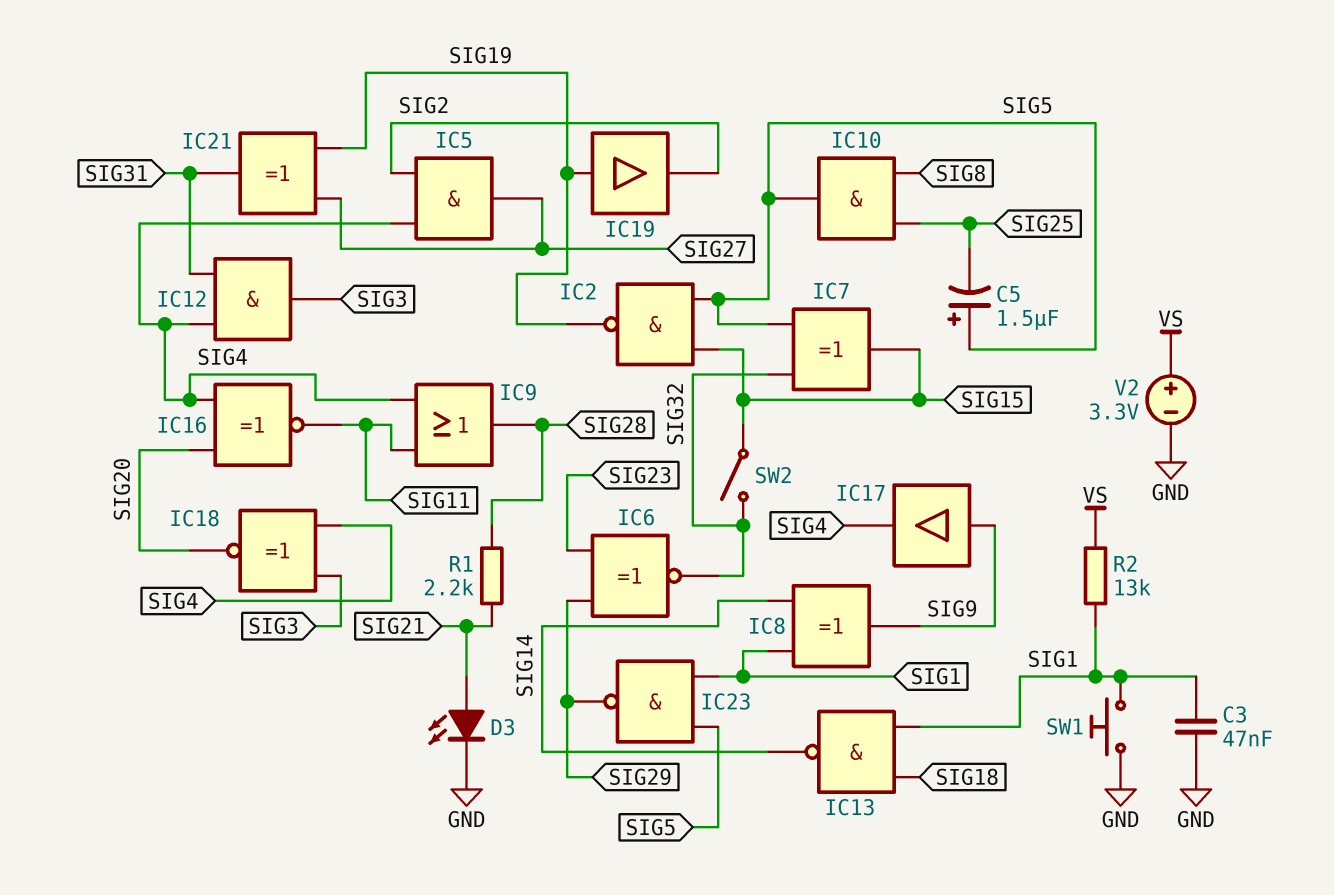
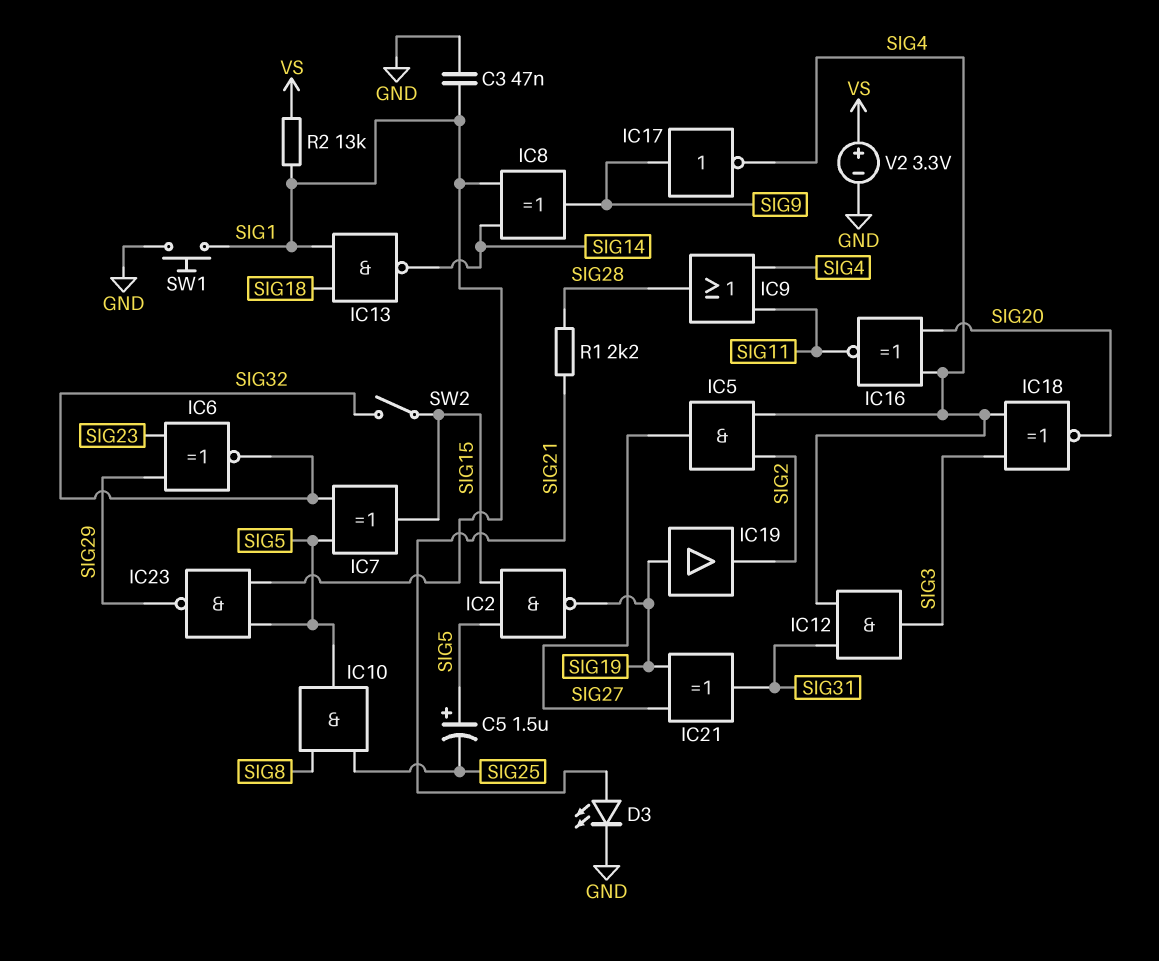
IC17: buffer (in SIG9, out SIG4) -> NOT (in SIG9, out SIG4)

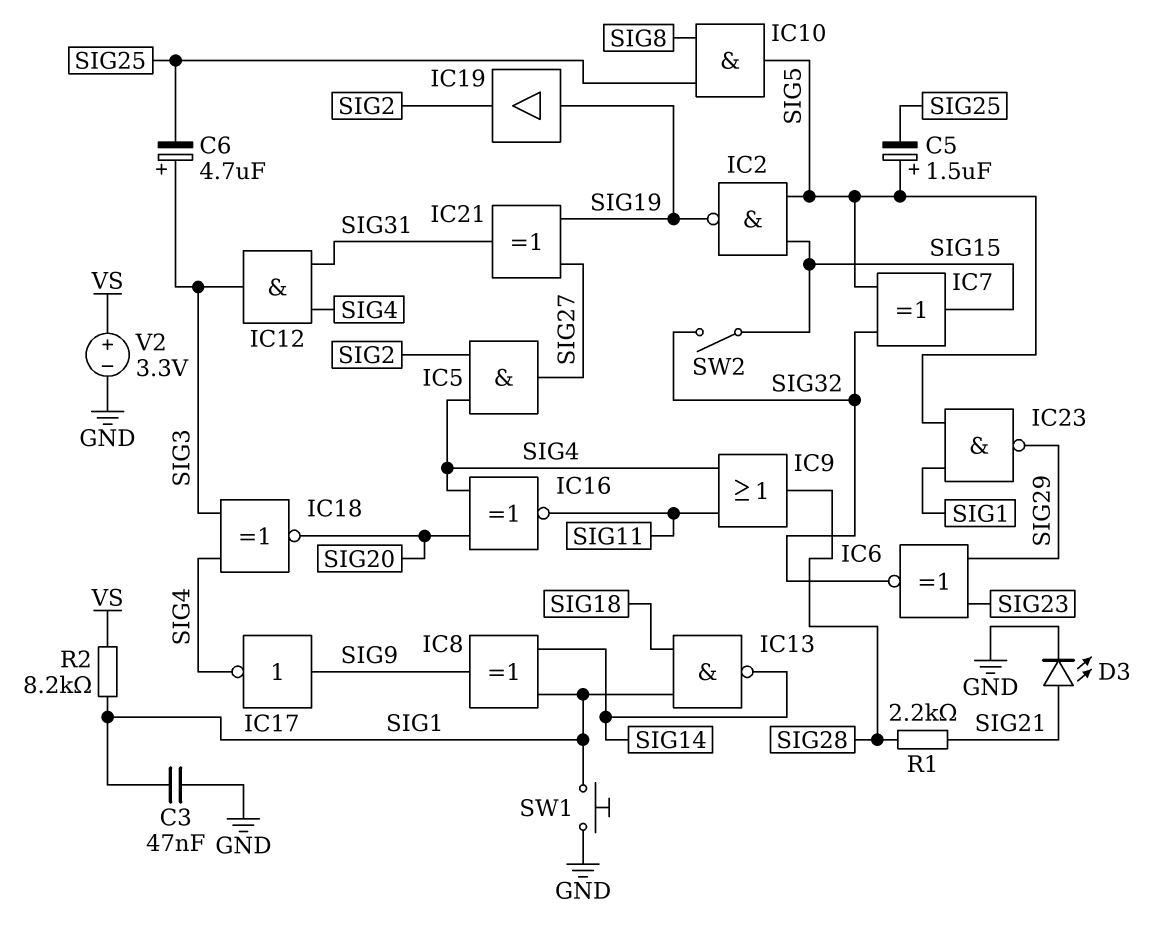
C6: none -> 4.7uF (plus SIG3, minus SIG25)
R2: 13k (SIG1, VS) -> 8.2k (SIG1, VS)

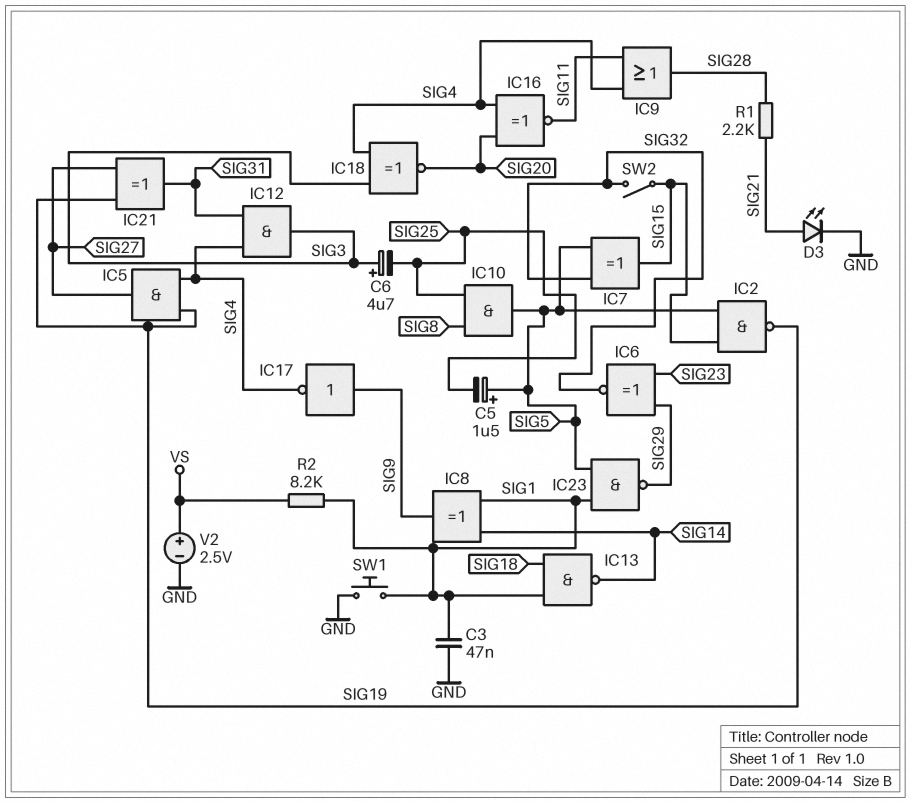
IC5: AND (in SIG2, in SIG4, out SIG27) -> AND (in SIG4, in SIG19, out SIG27)
IC19: buffer (in SIG19, out SIG2) -> none
V2: 3.3V (plus VS, minus GND) -> 2.5V (plus VS, minus GND)

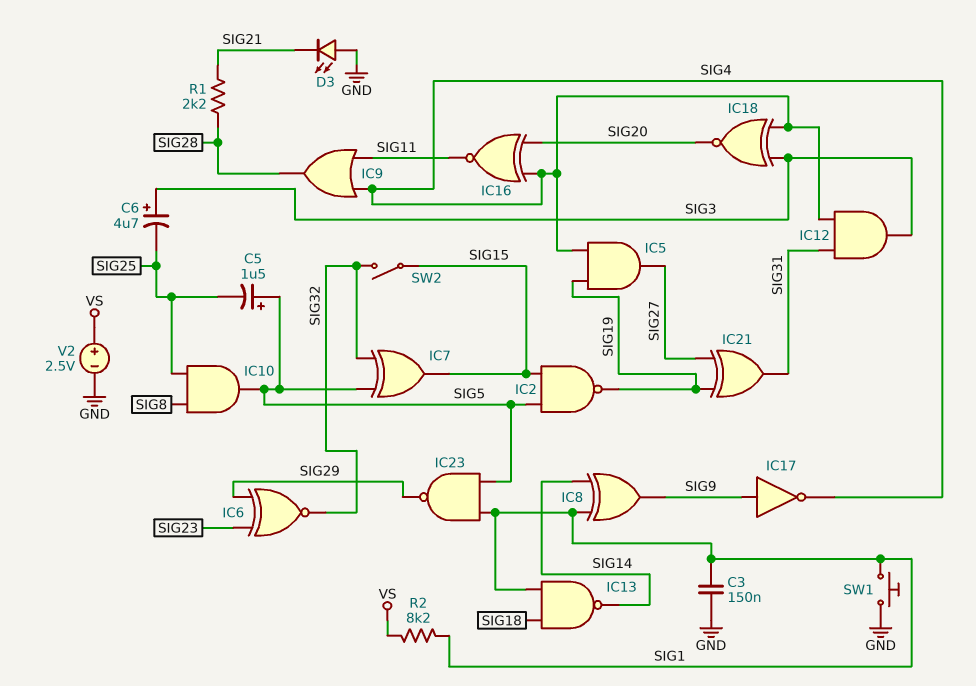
C3: 47nF (GND, SIG1) -> 150nF (GND, SIG1)
D3: LED (A SIG21, K GND) -> LED (A GND, K SIG21)

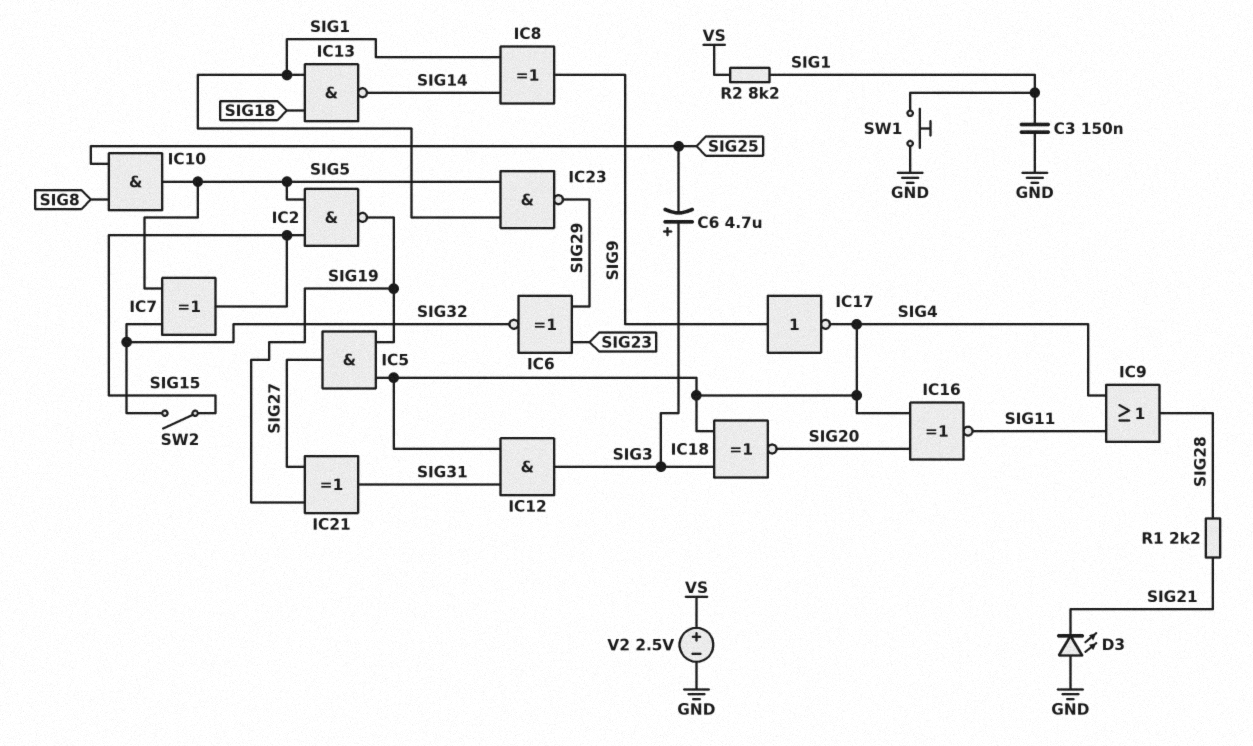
C5: 1.5uF (plus SIG5, minus SIG25) -> none

